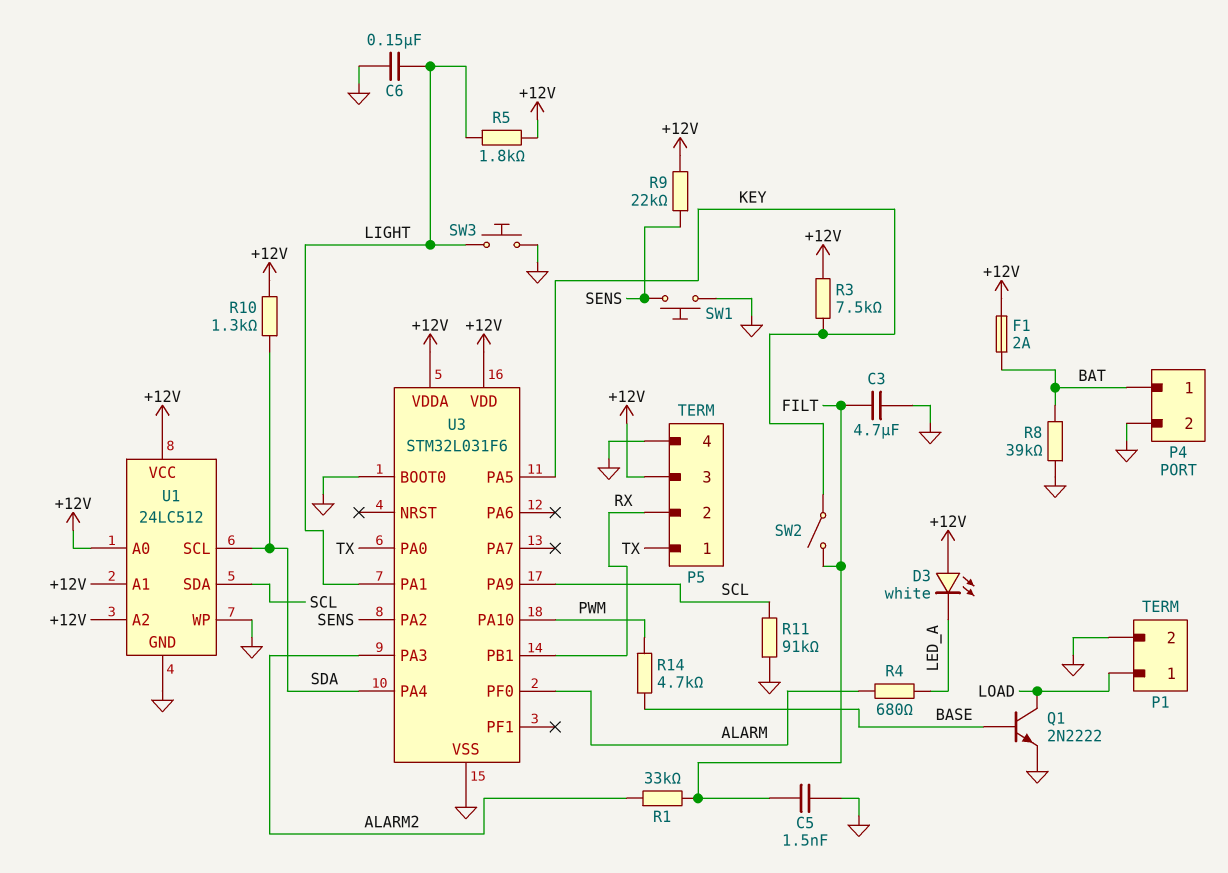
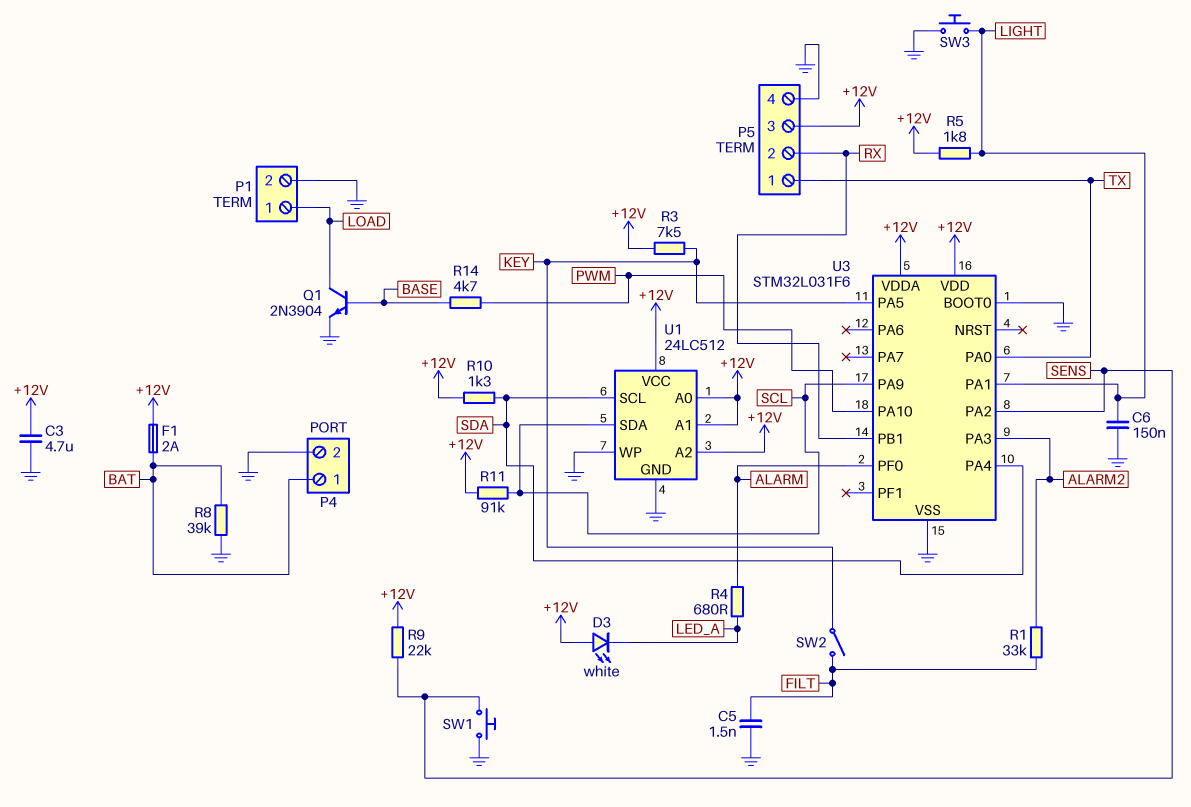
C3: 4.7uF (FILT, GND) -> 4.7uF (+12V, GND)
Q1: NPN 2N2222 (B BASE, C LOAD, E GND) -> NPN 2N3904 (B BASE, C LOAD, E GND)
R11: 91k (GND, SCL) -> 91k (+12V, SCL)

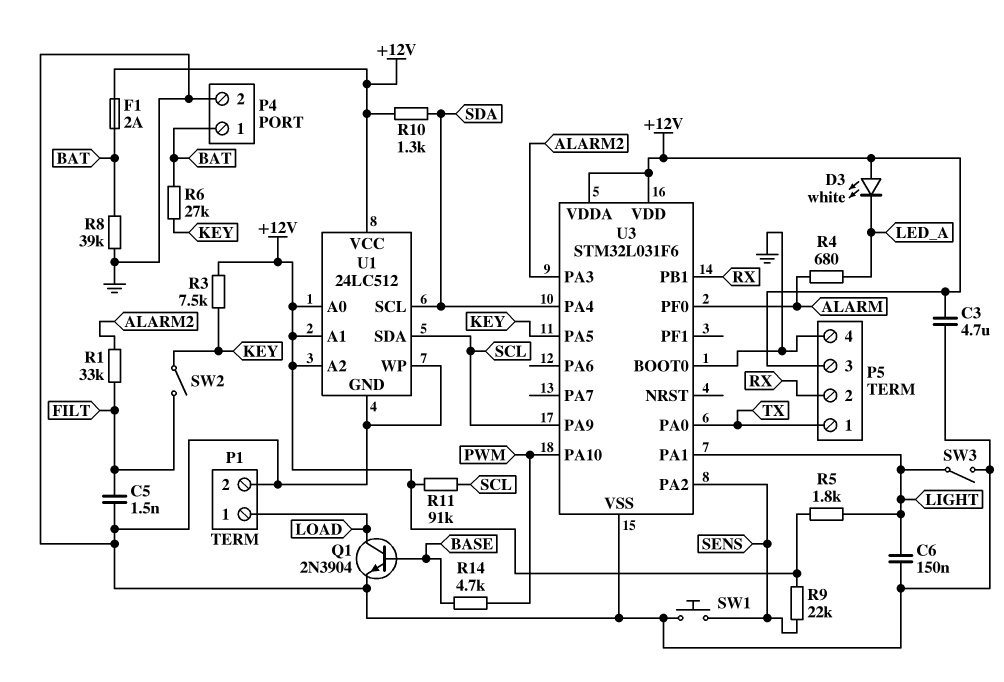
R6: none -> 27k (BAT, KEY)
SW3: button (GND, LIGHT) -> switch (GND, LIGHT)

